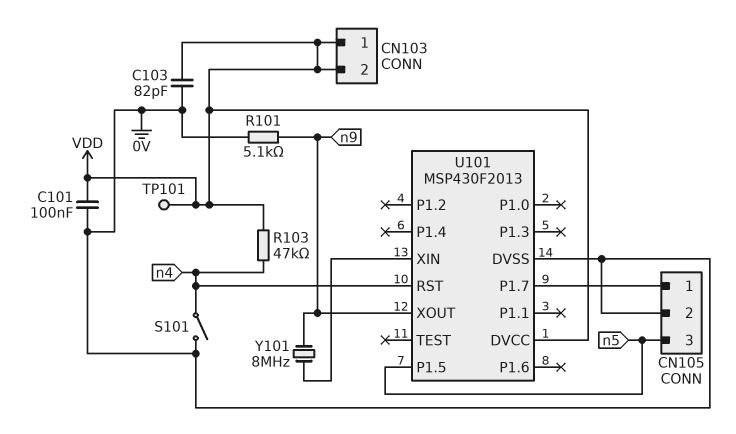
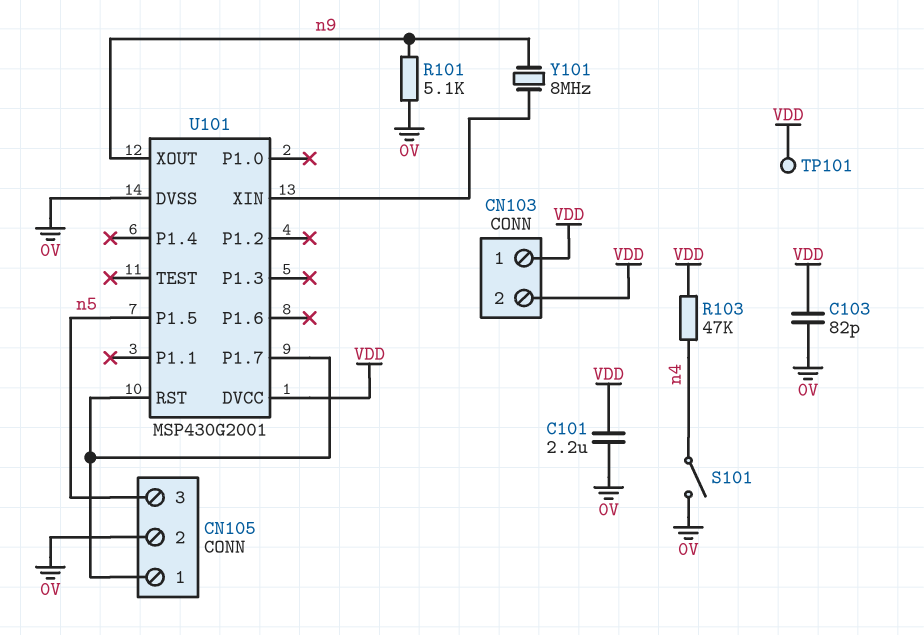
C101: 100nF (0V, VDD) -> 2.2uF (0V, VDD)
U101: MSP430F2013 -> MSP430G2001
U101 pin RST: n4 -> CN105/1

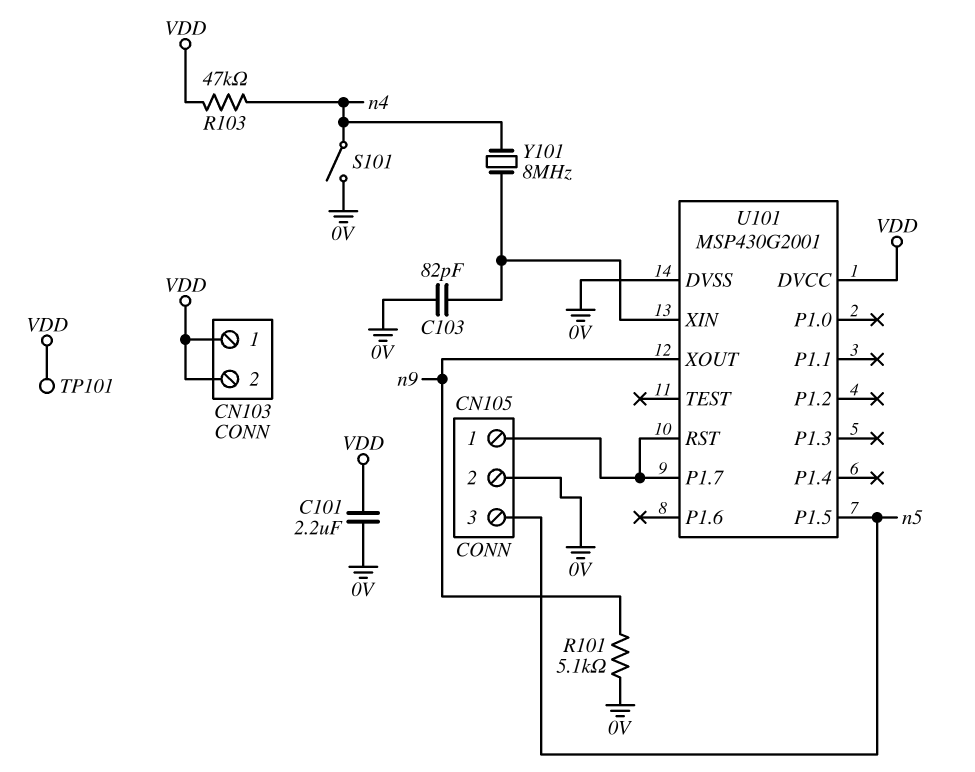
C103: 82pF (0V, VDD) -> 82pF (0V, U101/XIN)
Y101: 8MHz (U101/XIN, n9) -> 8MHz (U101/XIN, n4)

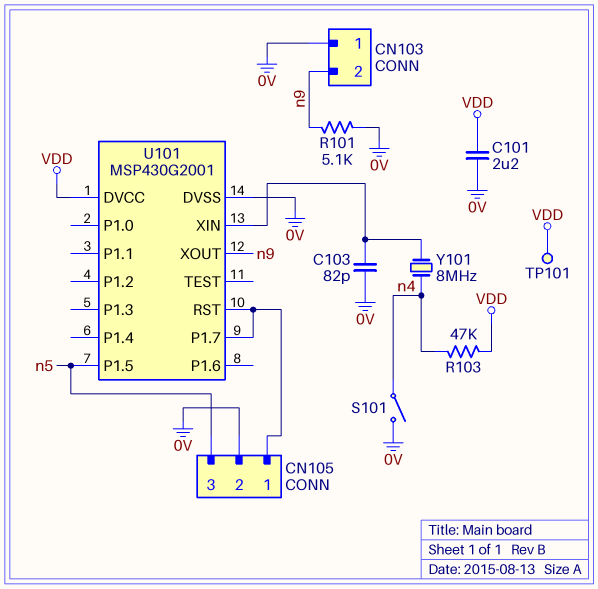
CN103 pin 1: VDD -> 0V
CN103 pin 2: VDD -> n9

